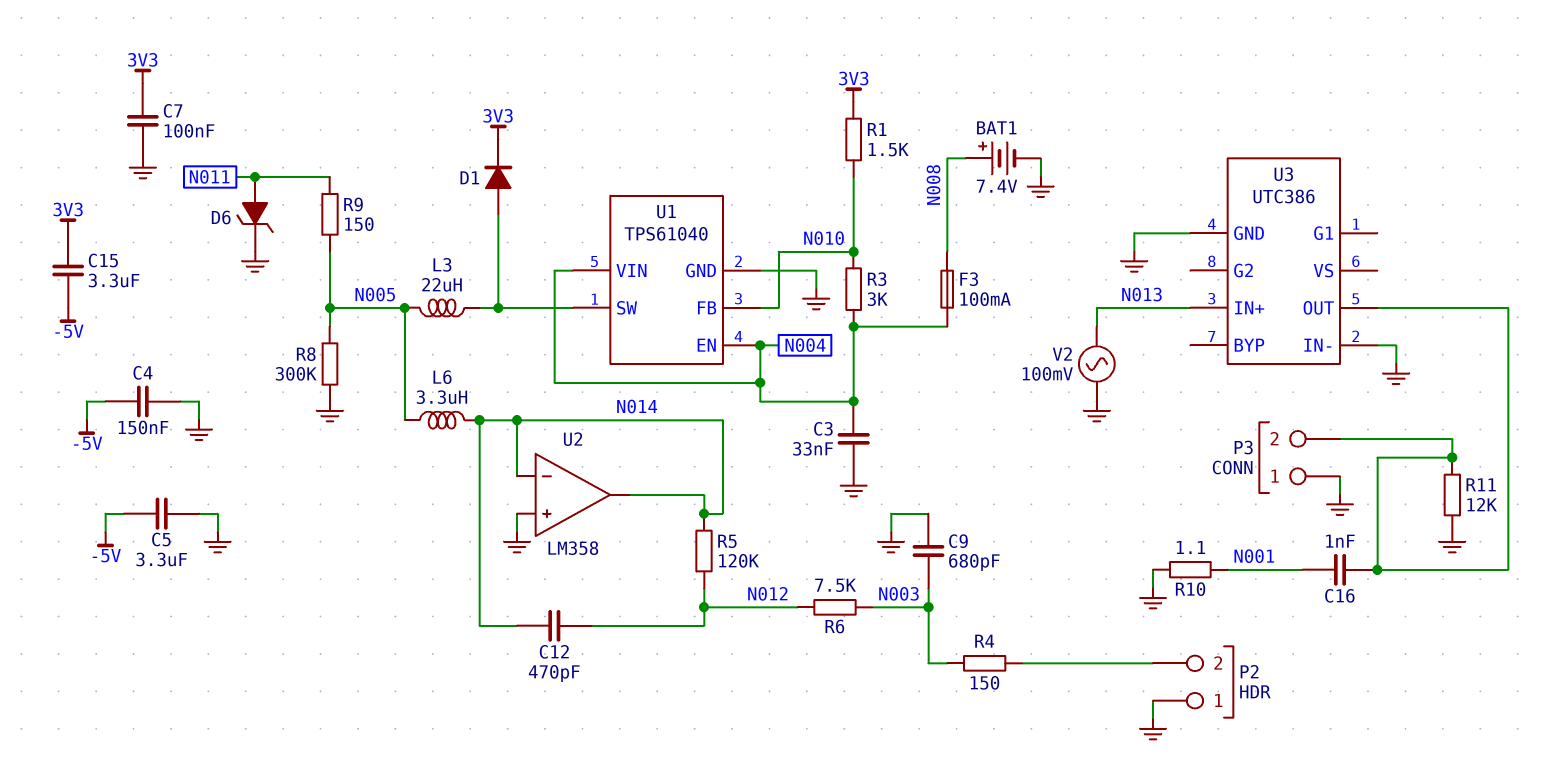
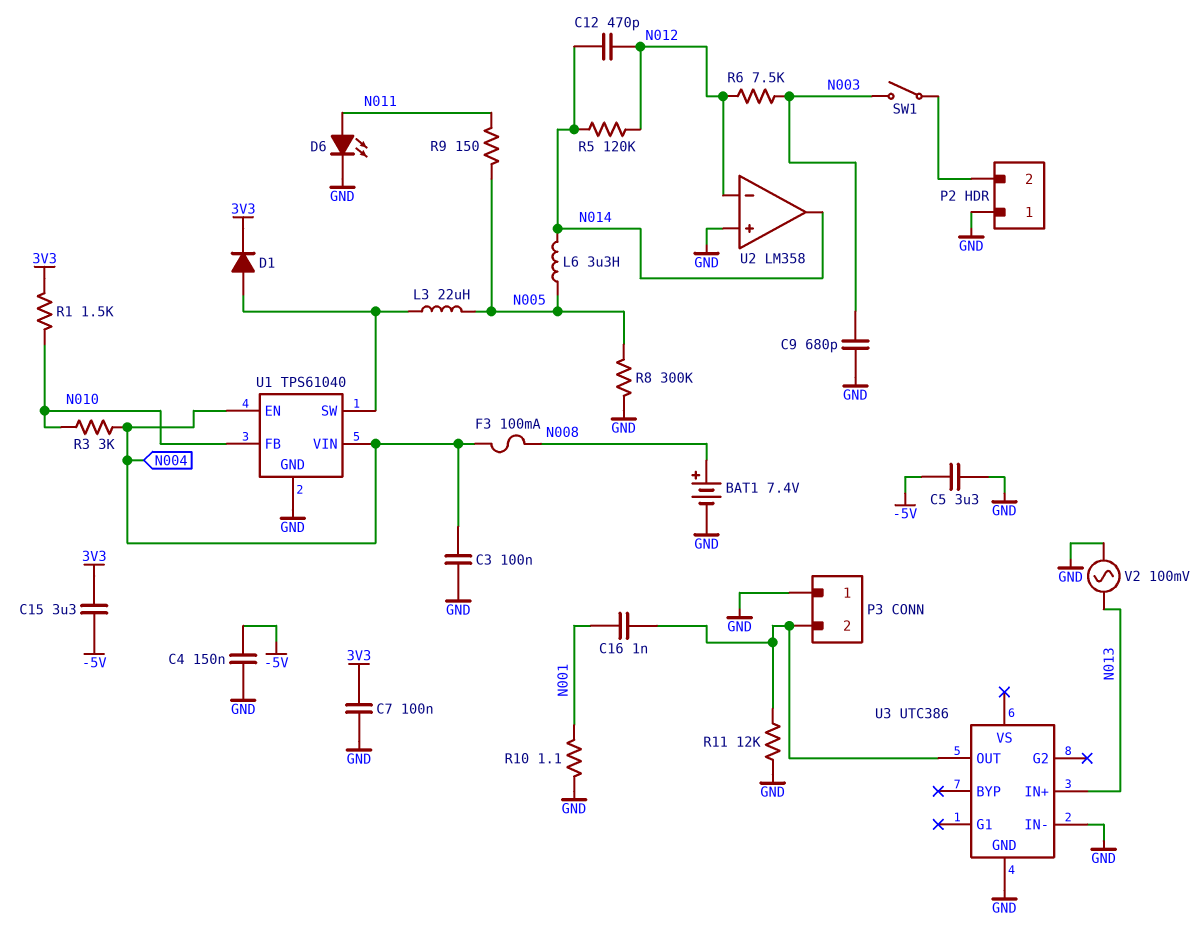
C3: 33nF (GND, N004) -> 100nF (GND, N004)
D6: zener (A N011, K GND) -> LED (A N011, K GND)
R4: 150 (N003, P2/2) -> none
SW1: none -> switch (N003, P2/2)
U2 pin in-: N014 -> N012

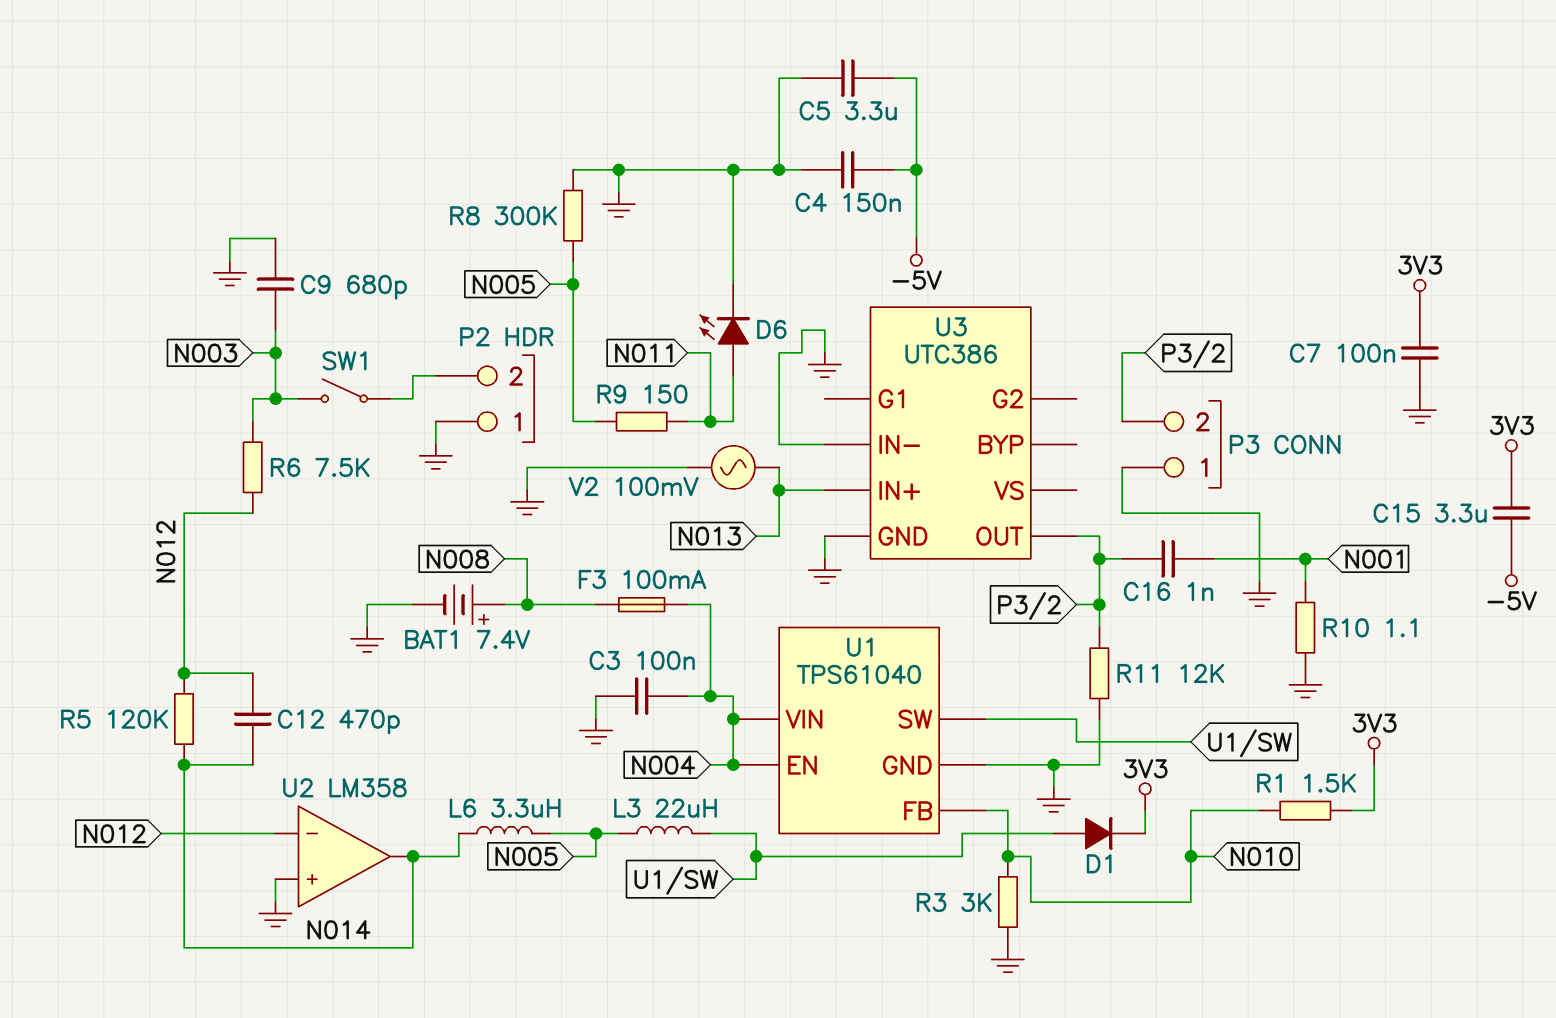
R3: 3k (N004, N010) -> 3k (GND, N010)

